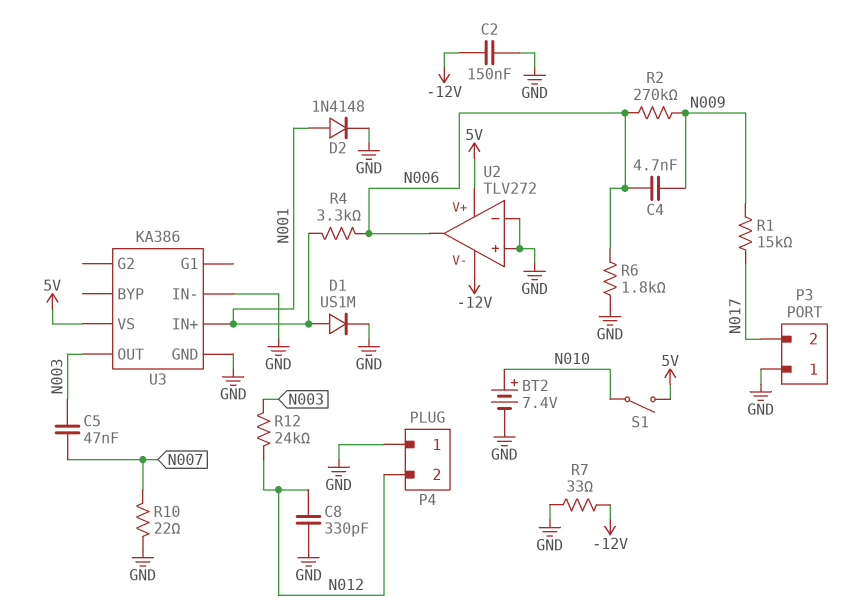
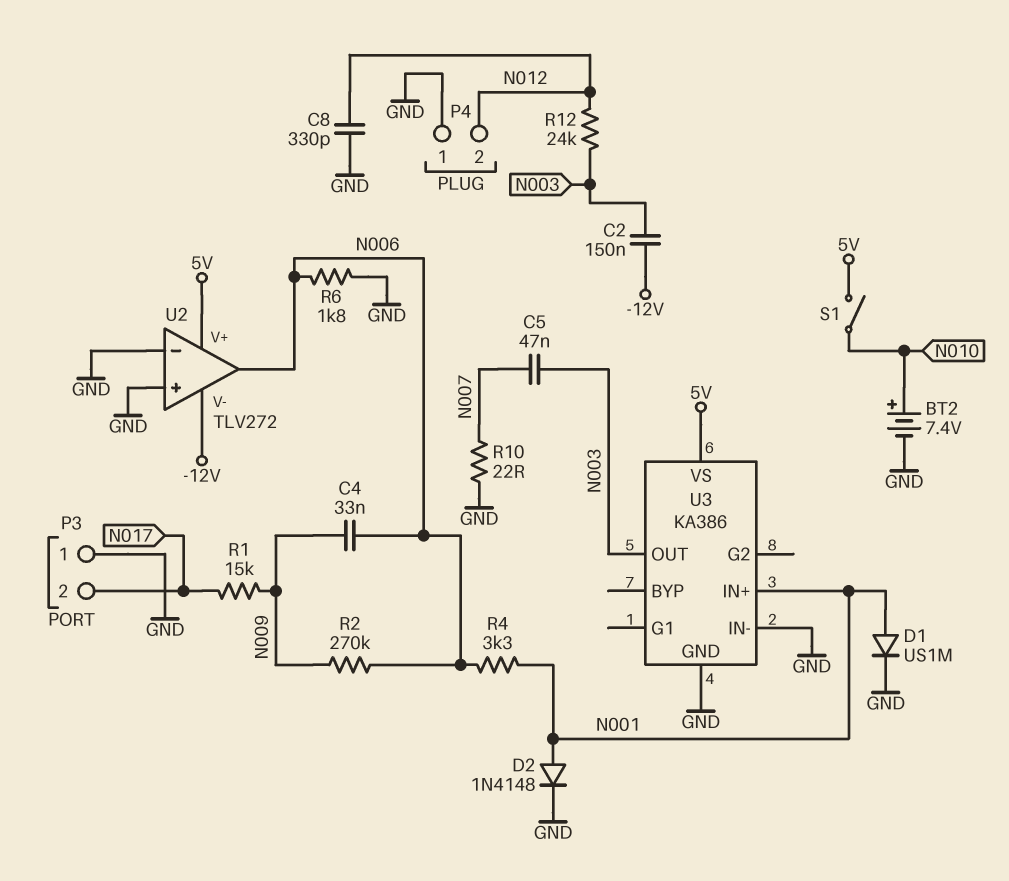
C2: 150nF (-12V, GND) -> 150nF (-12V, N003)
C4: 4.7nF (N006, N009) -> 33nF (N006, N009)
R7: 33 (-12V, GND) -> none

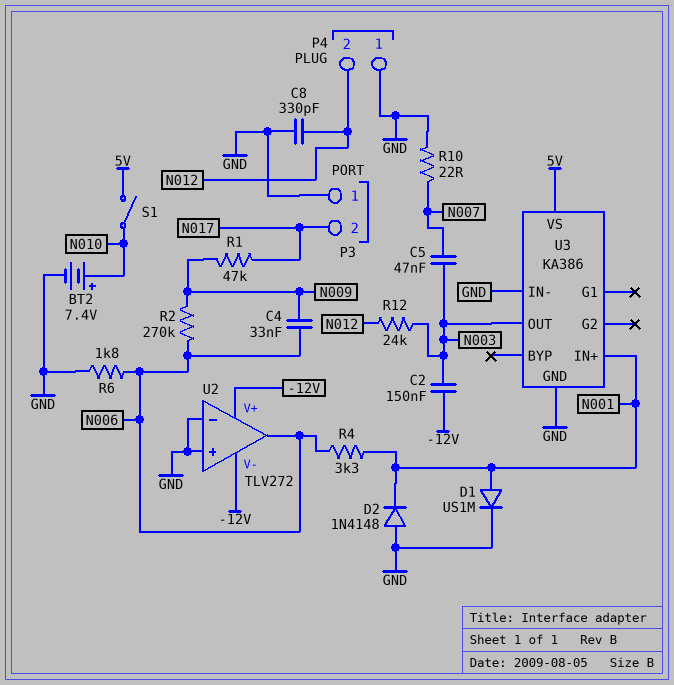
D2: diode 1N4148 (A N001, K GND) -> diode 1N4148 (A GND, K N001)
R1: 15k (N009, N017) -> 47k (N009, N017)
U2 pin V+: 5V -> -12V

